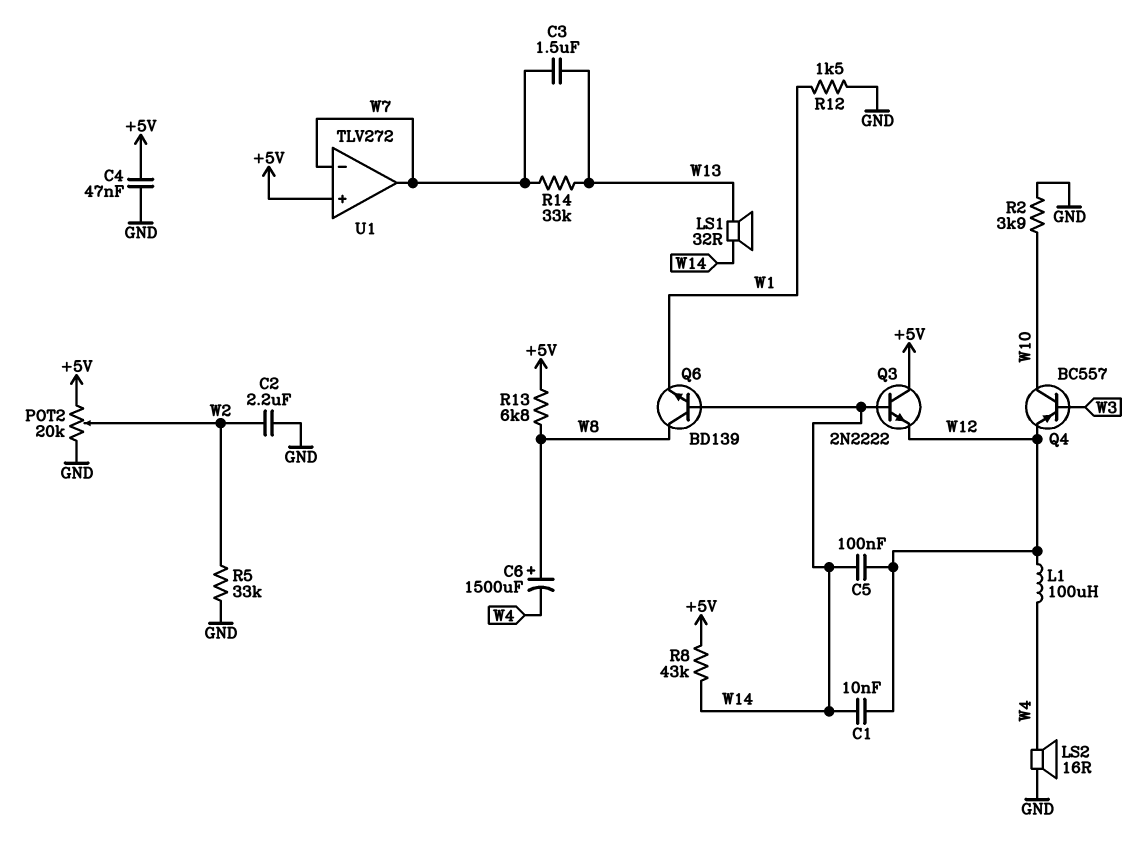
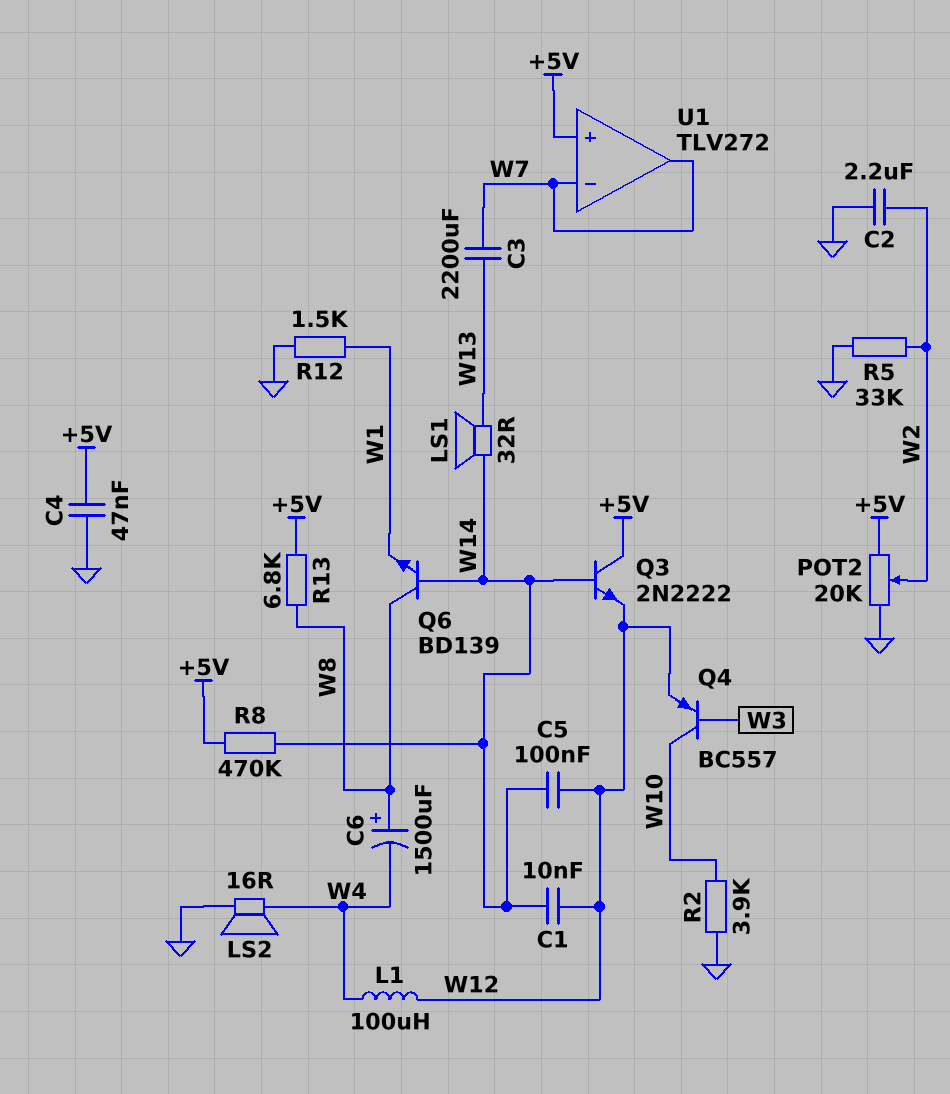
C3: 1.5uF (W7, W13) -> 2200uF (W7, W13)
R8: 43k (+5V, W14) -> 470k (+5V, W14)
R14: 33k (W7, W13) -> none

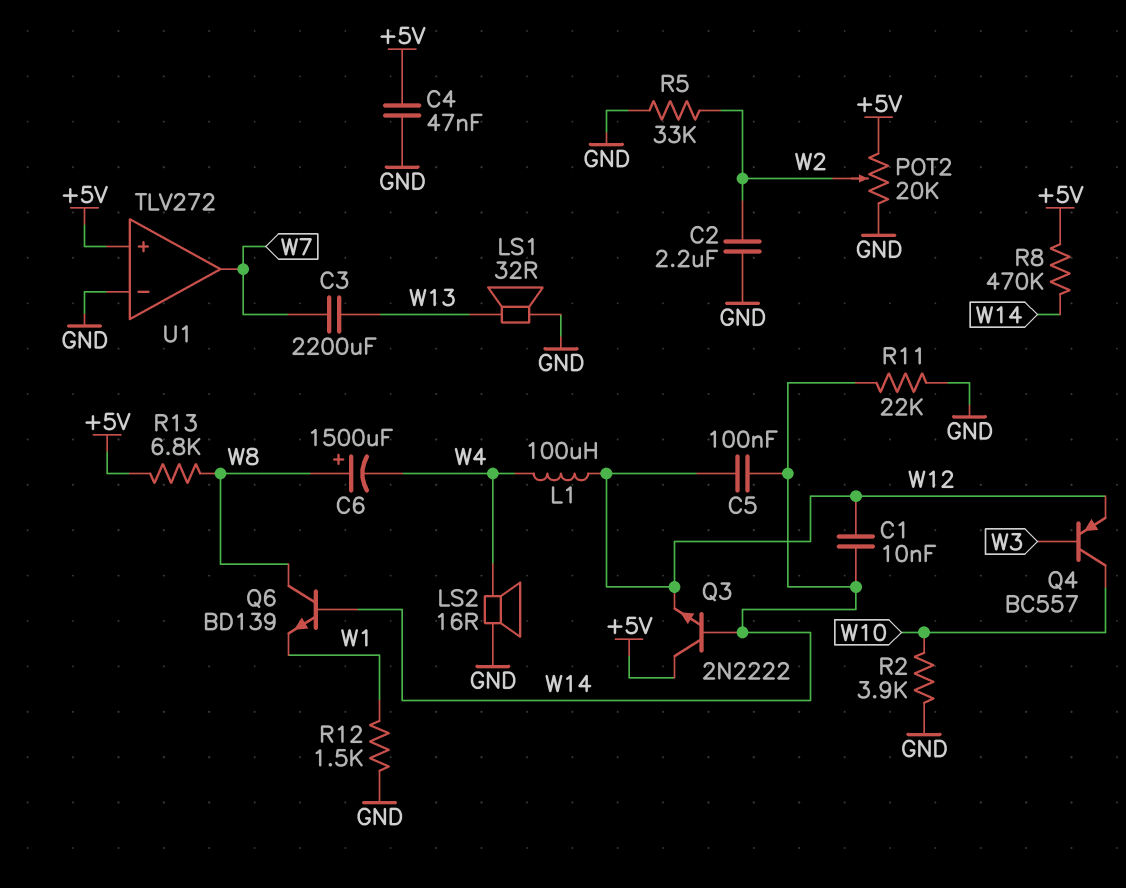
LS1: speaker 32R (W13, W14) -> speaker 32R (GND, W13)
R11: none -> 22k (GND, W14)
U1 pin in-: W7 -> GND

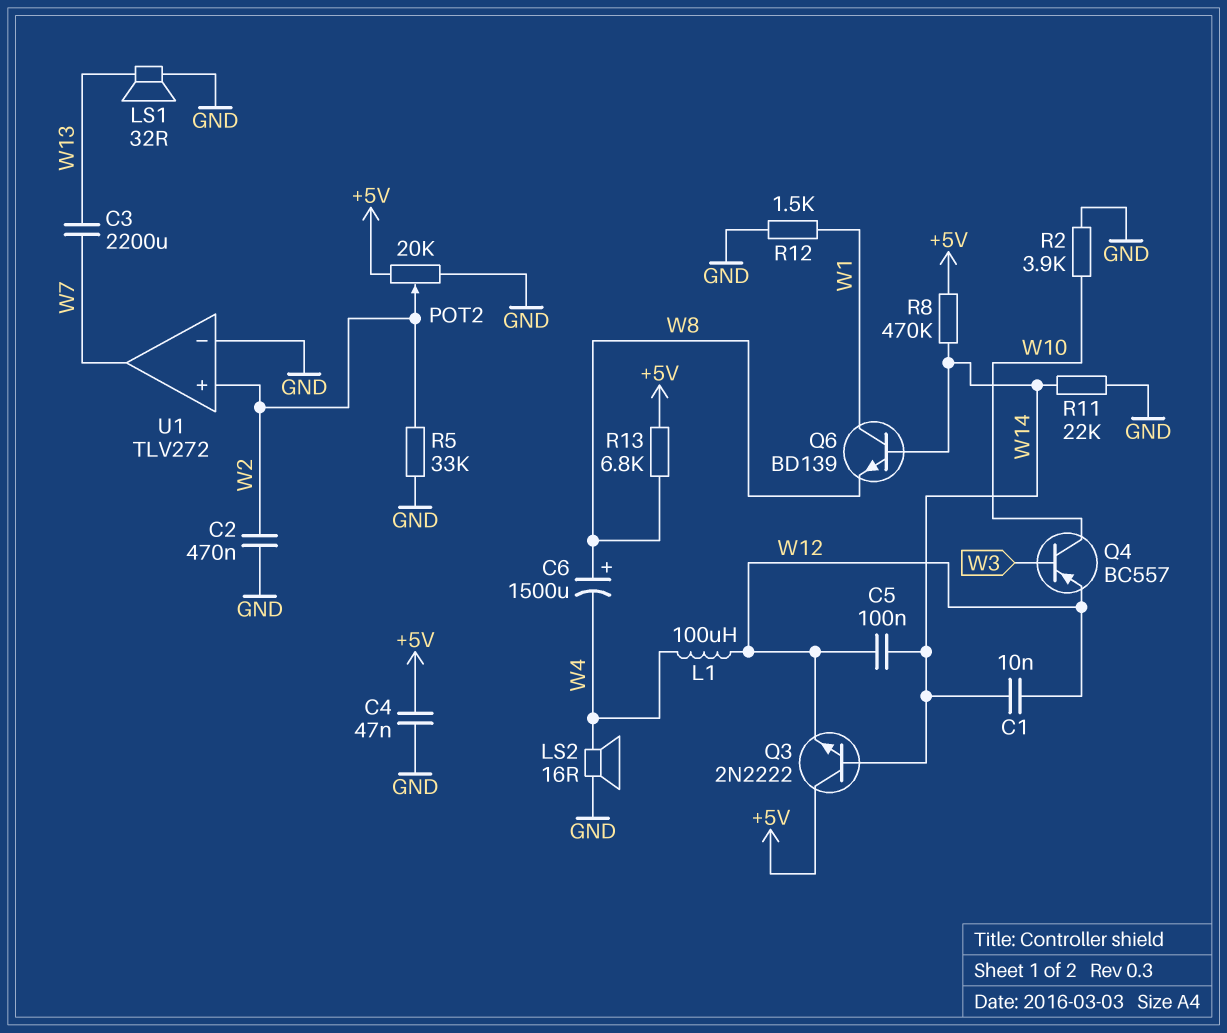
C2: 2.2uF (GND, W2) -> 470nF (GND, W2)
Q6: NPN BD139 (B W14, C W8, E W1) -> NPN BD139 (B W14, C W1, E W8)
U1 pin in+: +5V -> W2

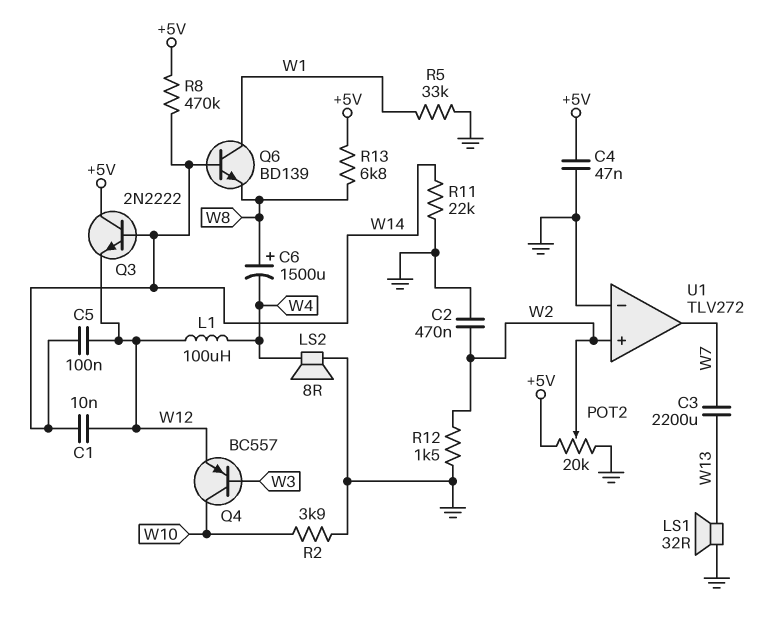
LS2: speaker 16R (GND, W4) -> speaker 8R (GND, W4)
R5: 33k (GND, W2) -> 33k (GND, W1)
R12: 1.5k (GND, W1) -> 1.5k (GND, W2)

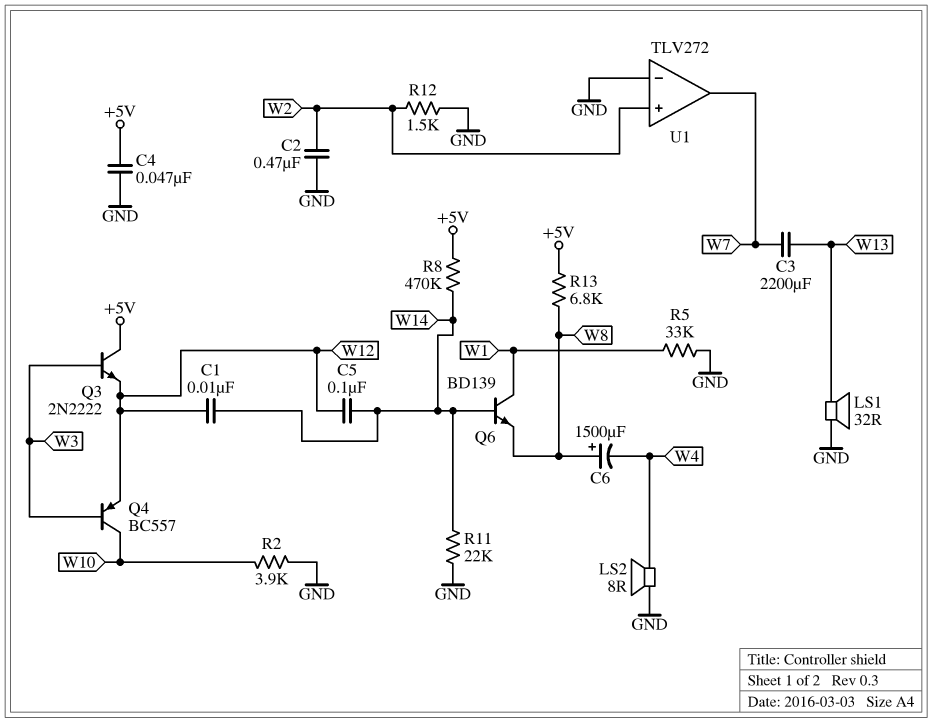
L1: 100uH (W4, W12) -> none
POT2: 20k (+5V, GND, wiper W2) -> none
Q3: NPN 2N2222 (B W14, C +5V, E W12) -> NPN 2N2222 (B W3, C +5V, E W12)

